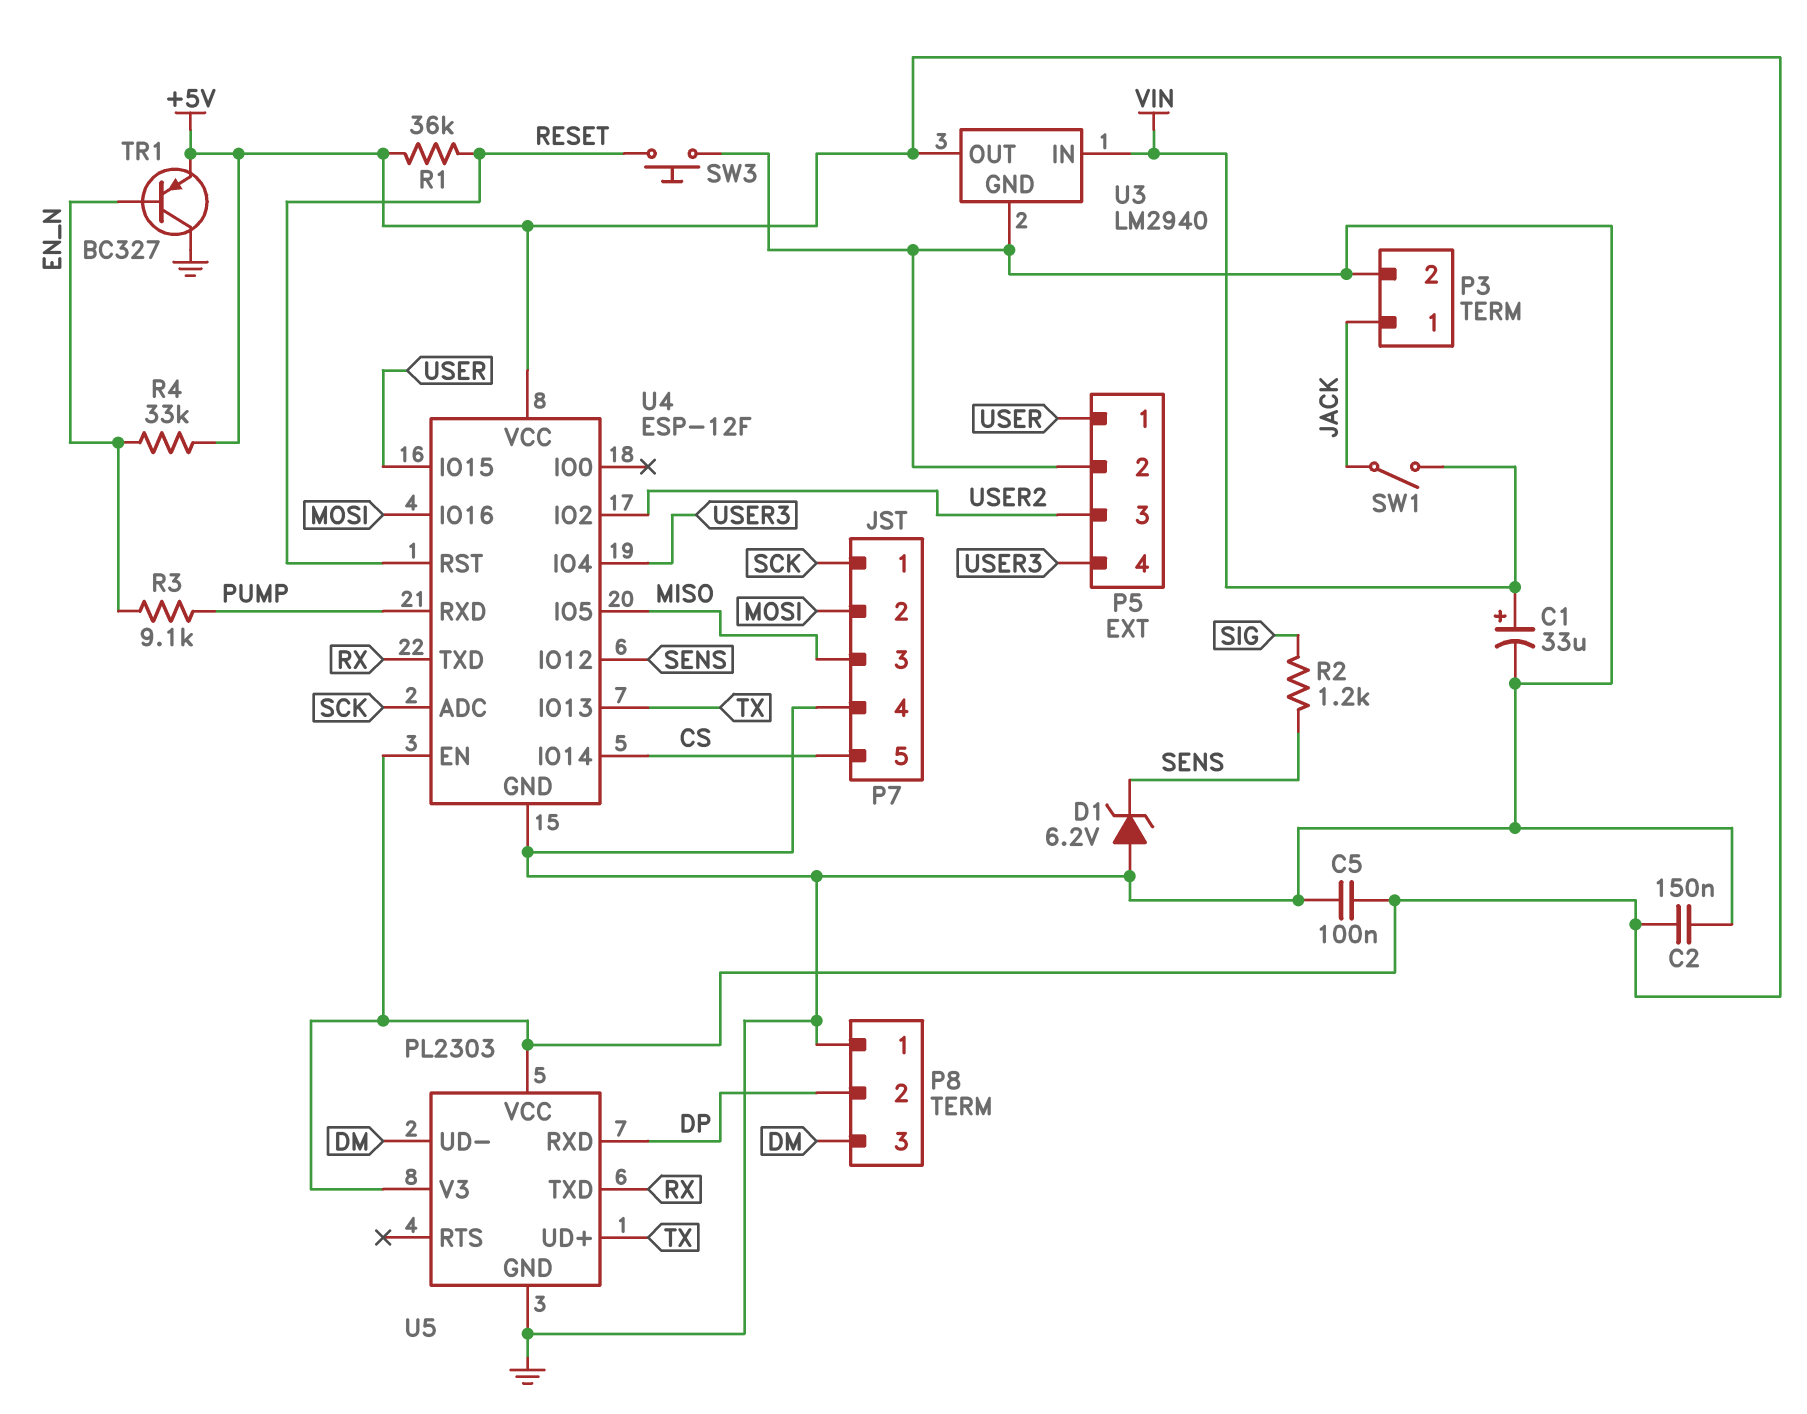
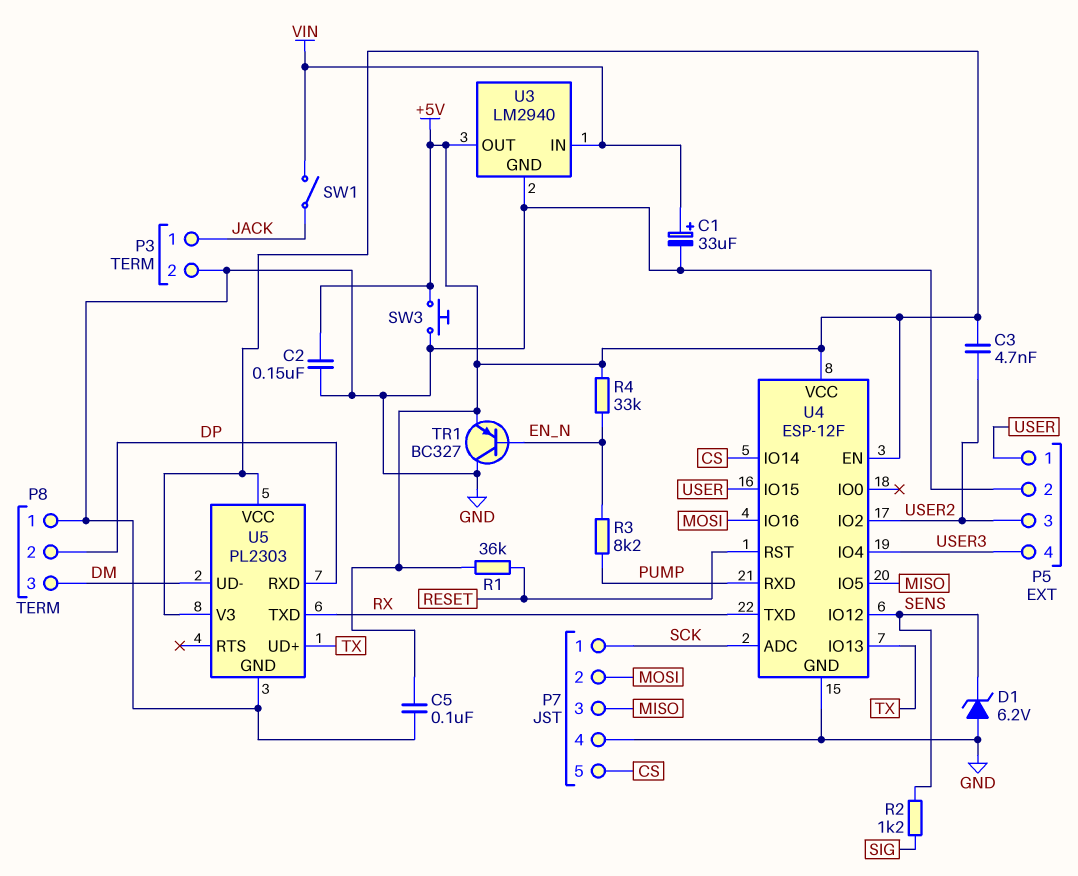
C3: none -> 4.7nF (+5V, USER2)
R3: 9.1k (EN_N, PUMP) -> 8.2k (EN_N, PUMP)
SW3: button (GND, RESET) -> button (+5V, GND)

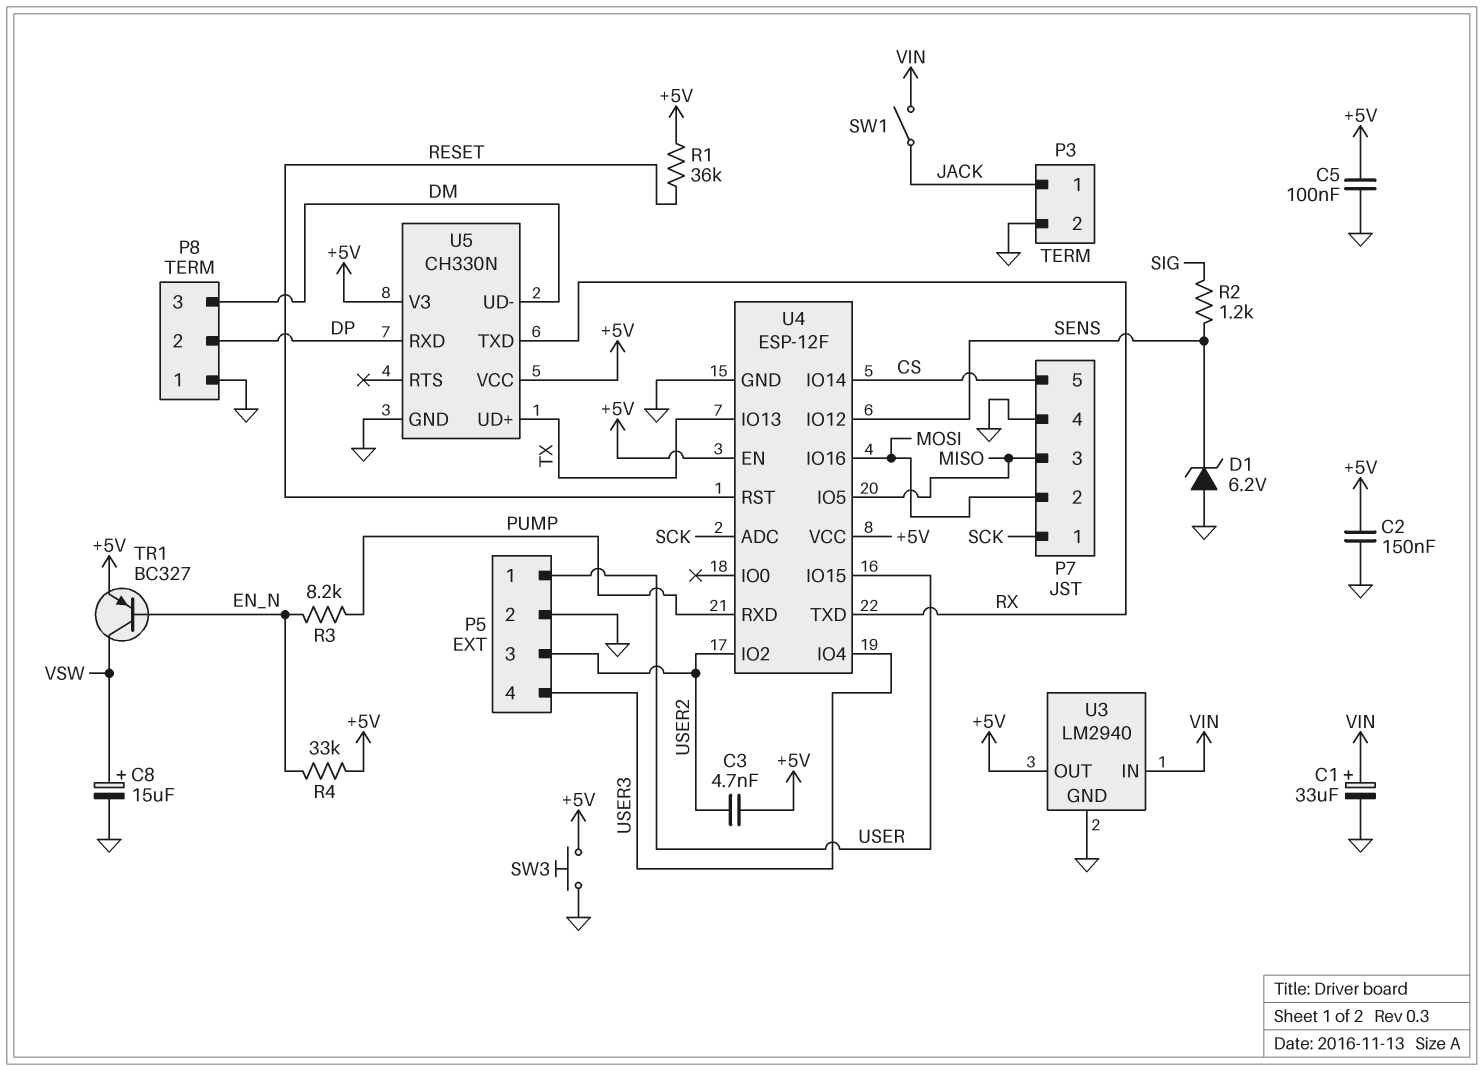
C8: none -> 15uF (plus VSW, minus GND)
TR1: PNP BC327 (B EN_N, C GND, E +5V) -> PNP BC327 (B EN_N, C VSW, E +5V)
U5: PL2303 -> CH330N

